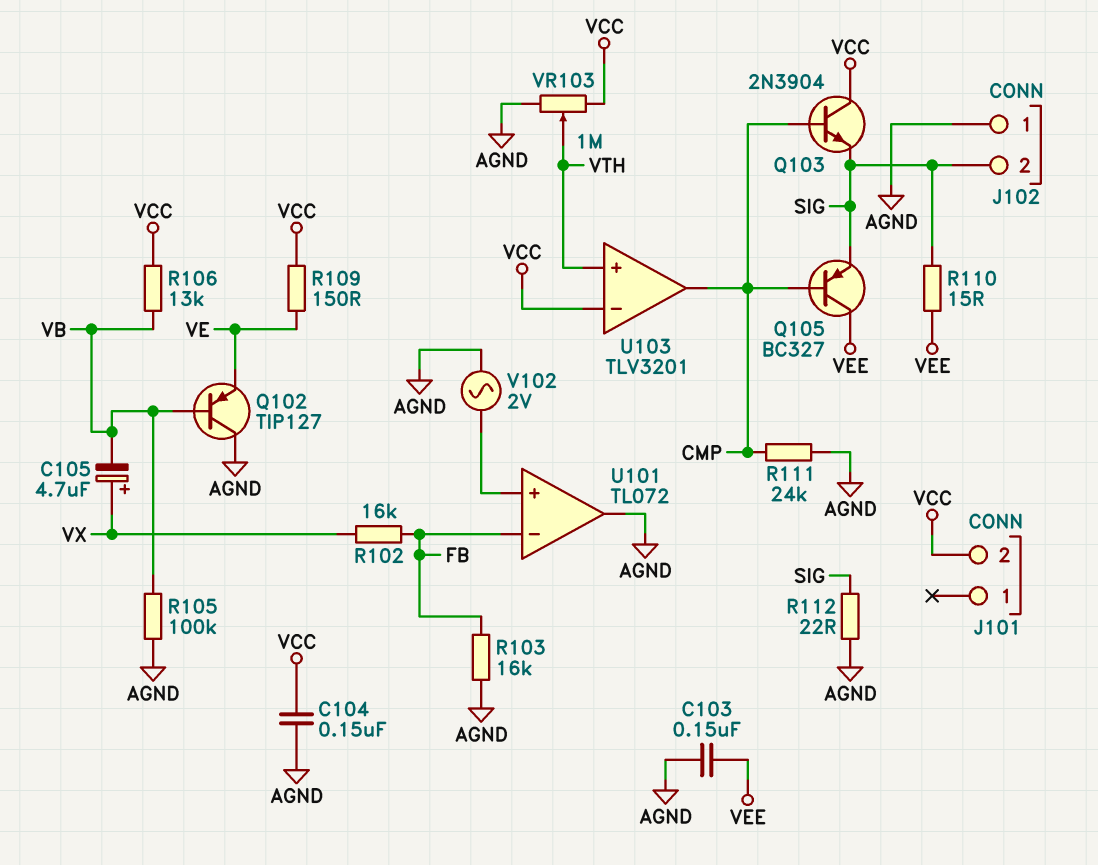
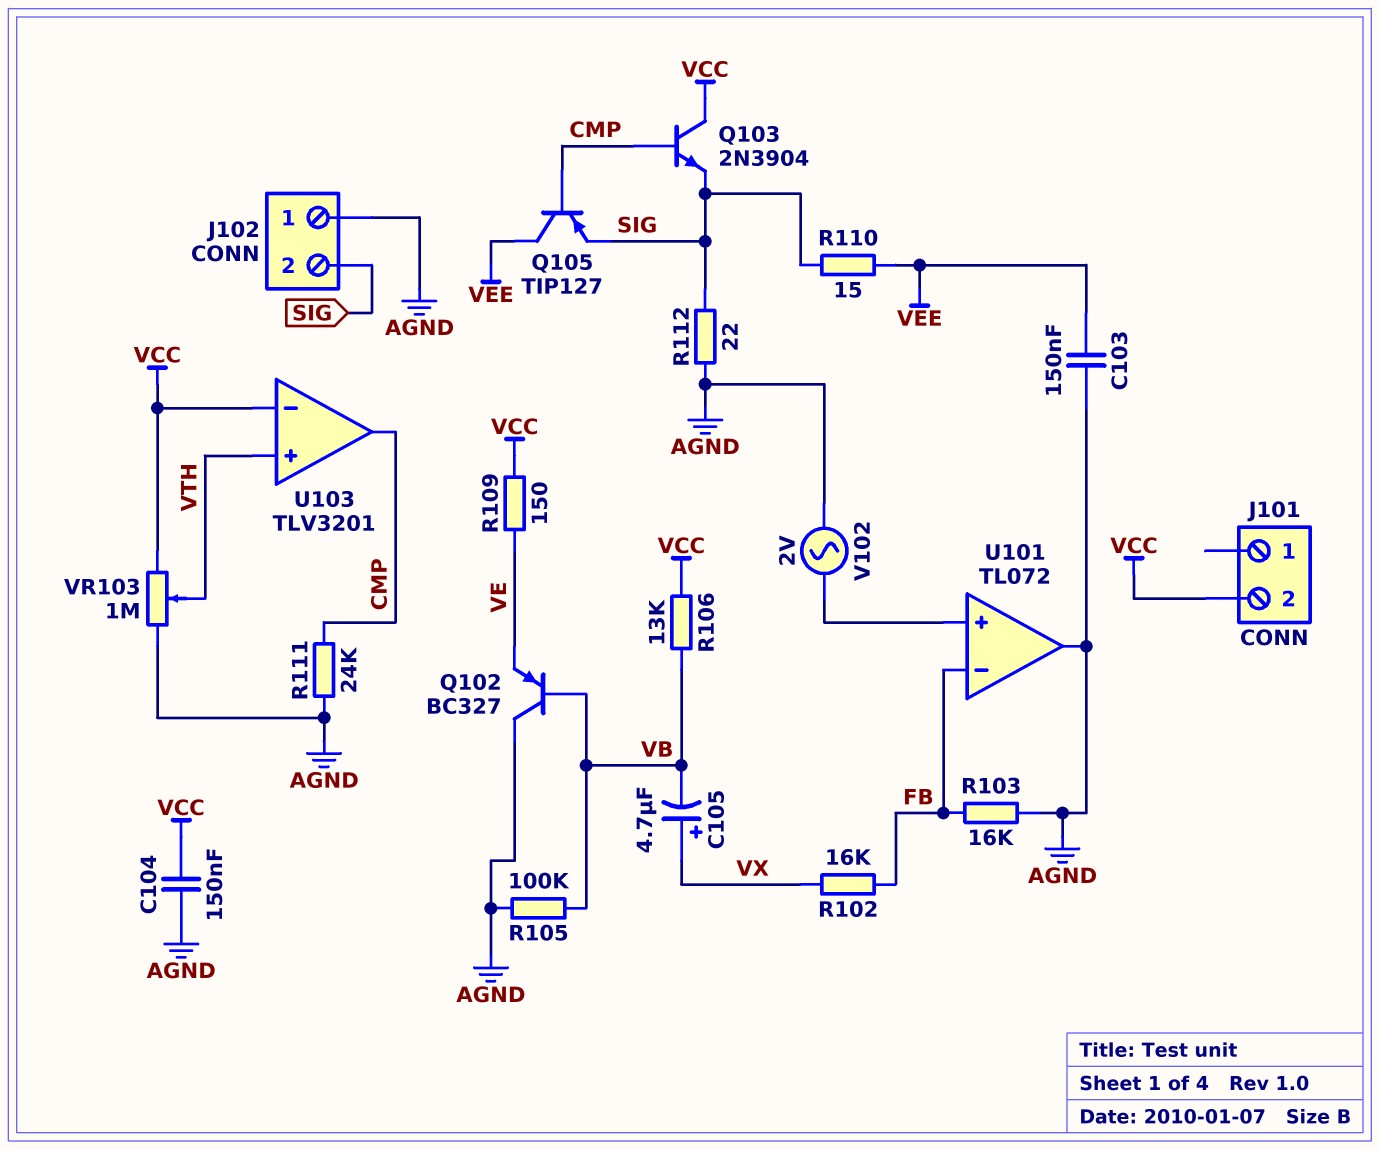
Q102: PNP TIP127 (B VB, C AGND, E VE) -> PNP BC327 (B VB, C AGND, E VE)
Q105: PNP BC327 (B CMP, C VEE, E SIG) -> PNP TIP127 (B CMP, C VEE, E SIG)

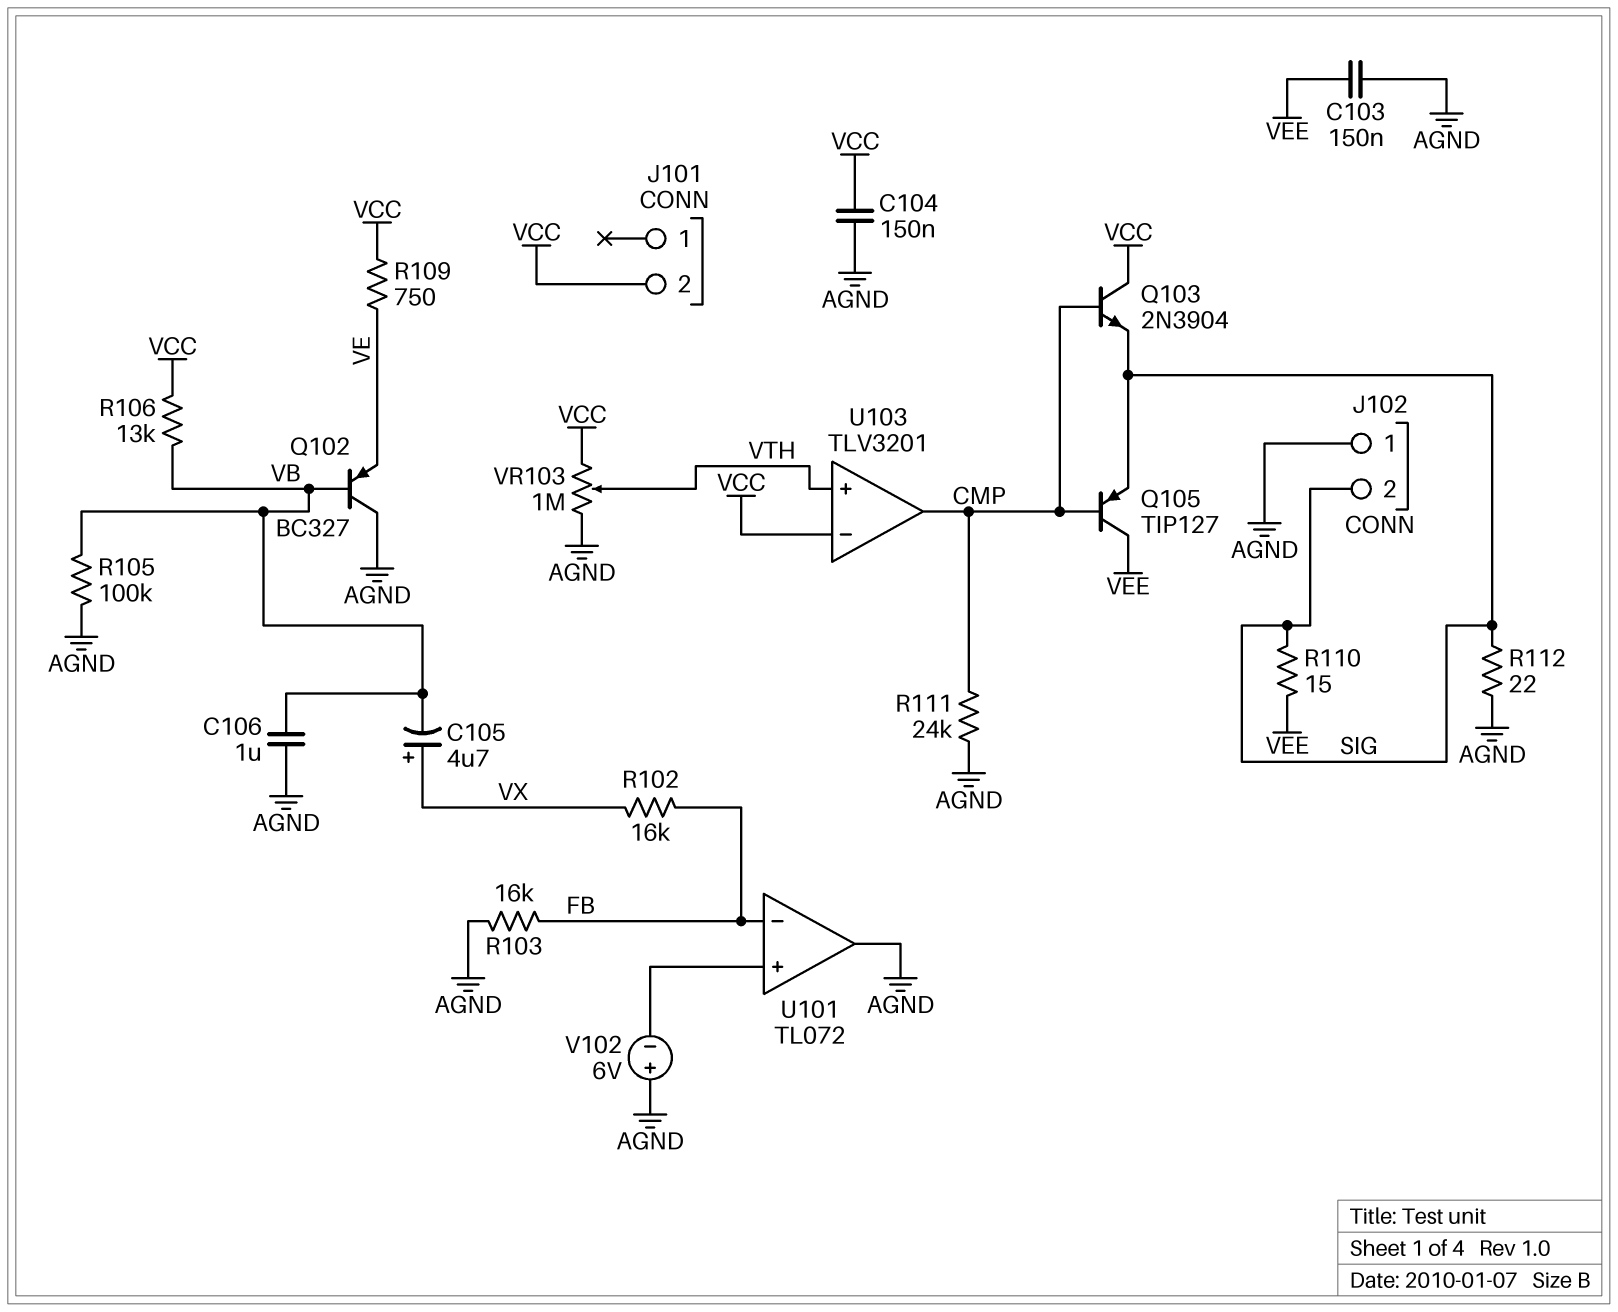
C106: none -> 1uF (AGND, VB)
R109: 150 (VCC, VE) -> 750 (VCC, VE)
V102: AC 2V (AGND, U101/in+) -> 6V (plus AGND, minus U101/in+)

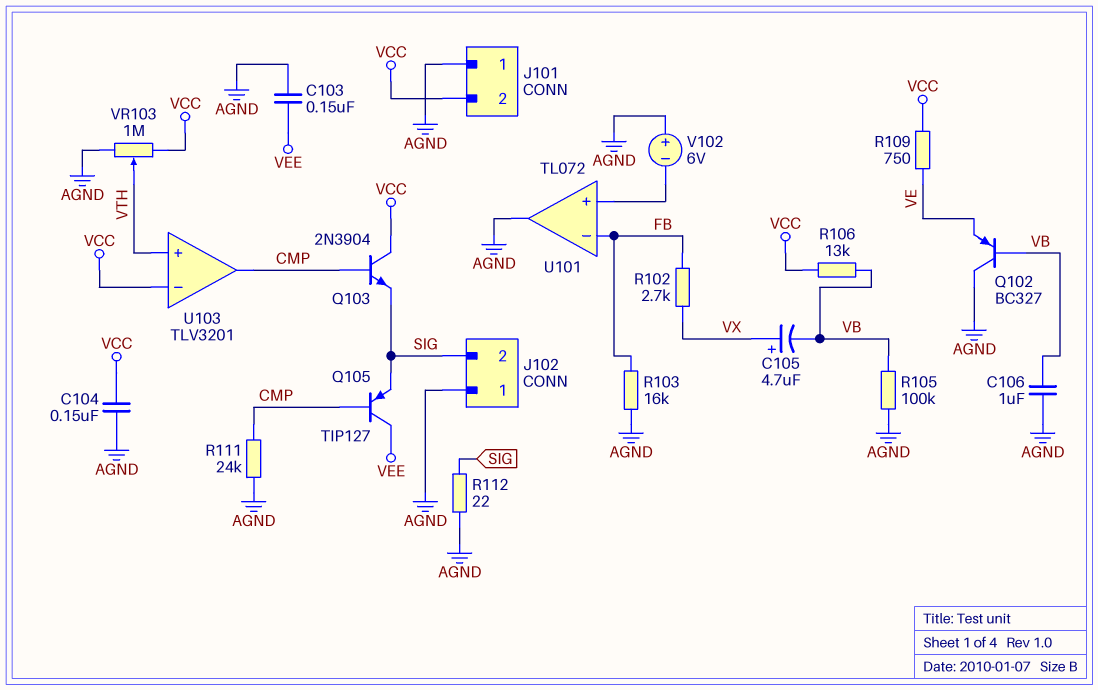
J101 pin 1: none -> AGND
R102: 16k (FB, VX) -> 2.7k (FB, VX)
R110: 15 (SIG, VEE) -> none

